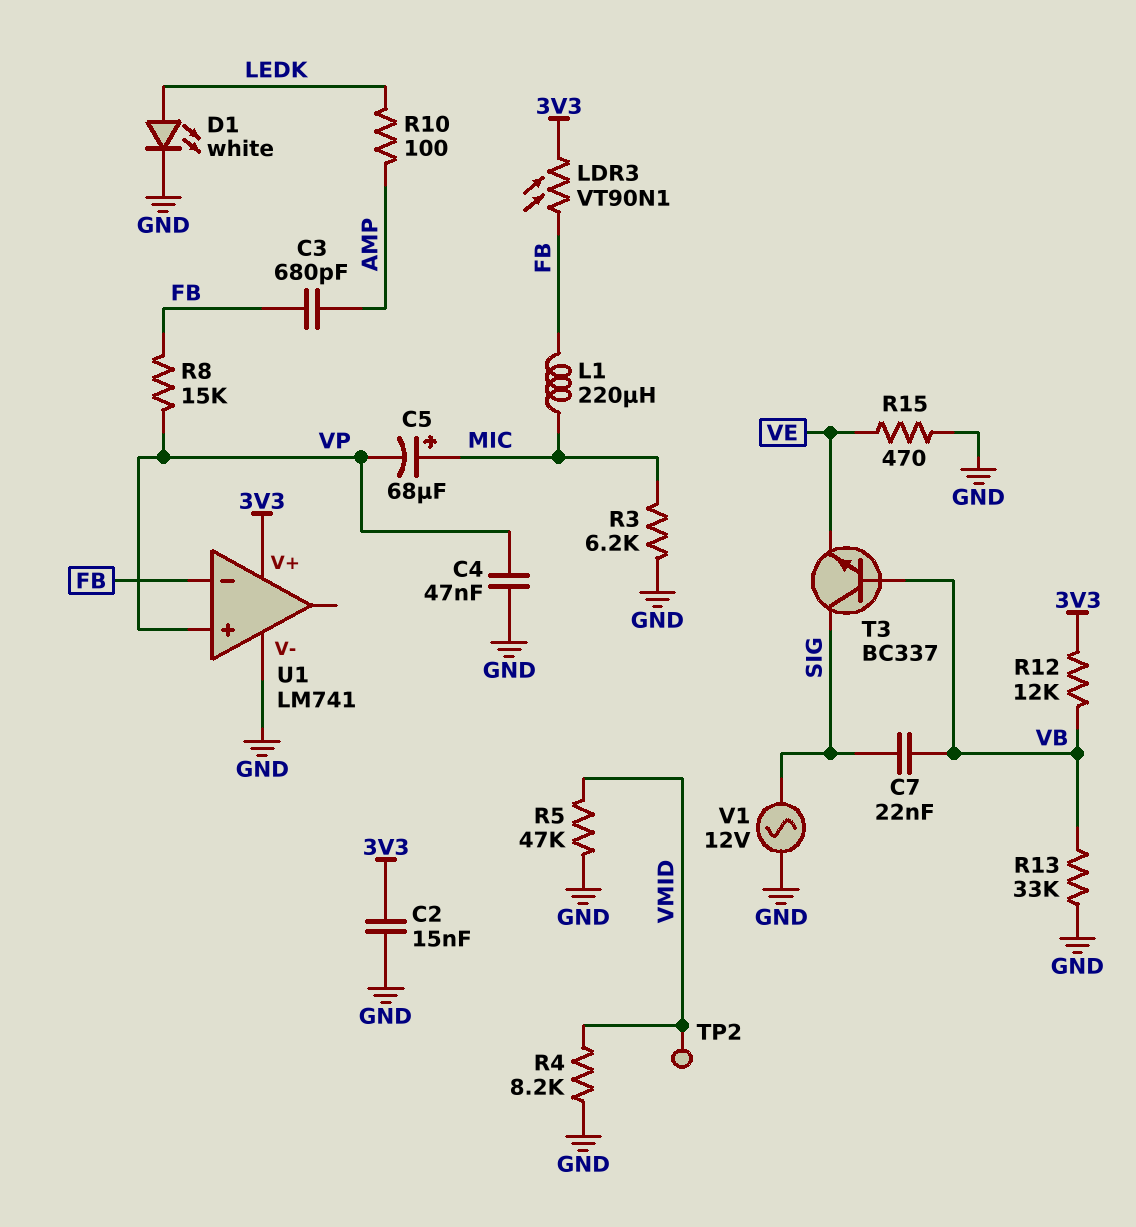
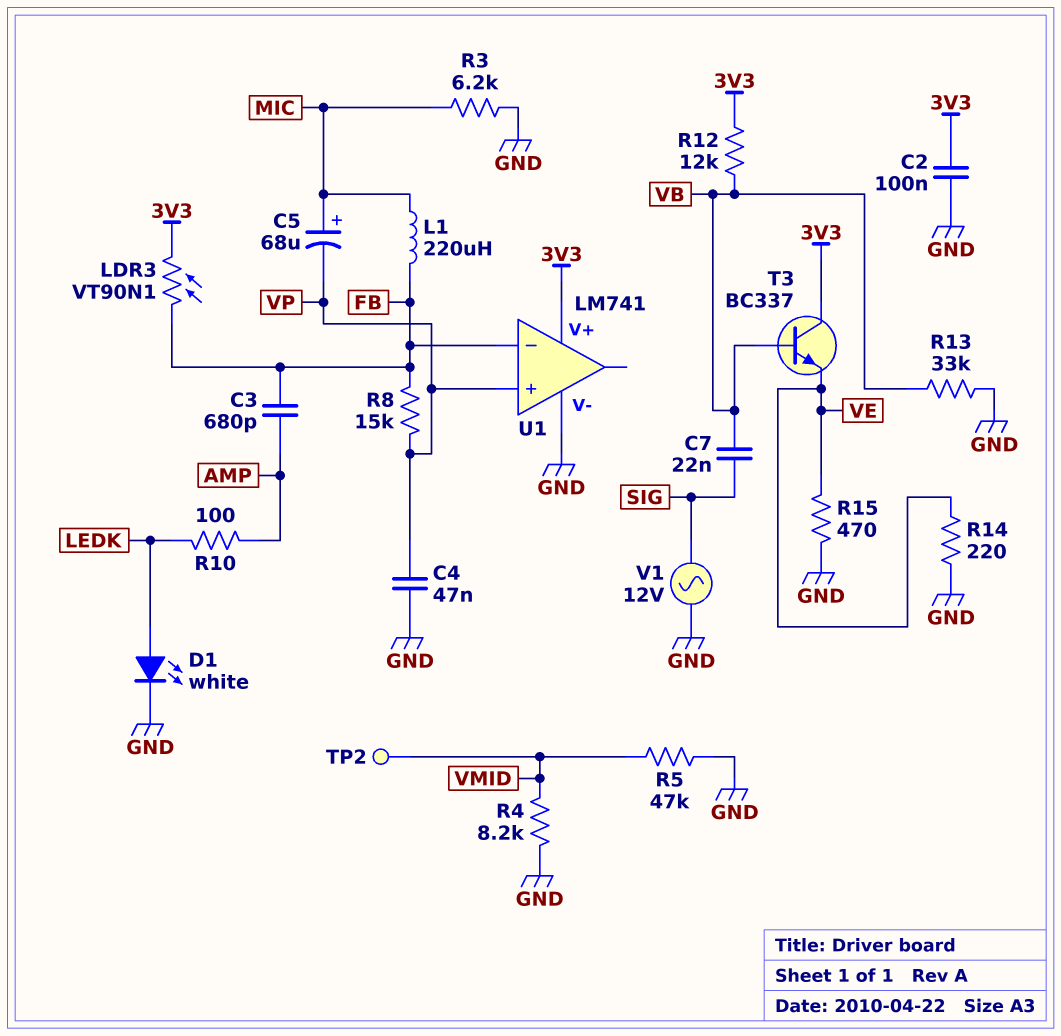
C2: 15nF (3V3, GND) -> 100nF (3V3, GND)
R14: none -> 220 (GND, VE)
T3: NPN BC337 (B VB, C SIG, E VE) -> NPN BC337 (B VB, C 3V3, E VE)

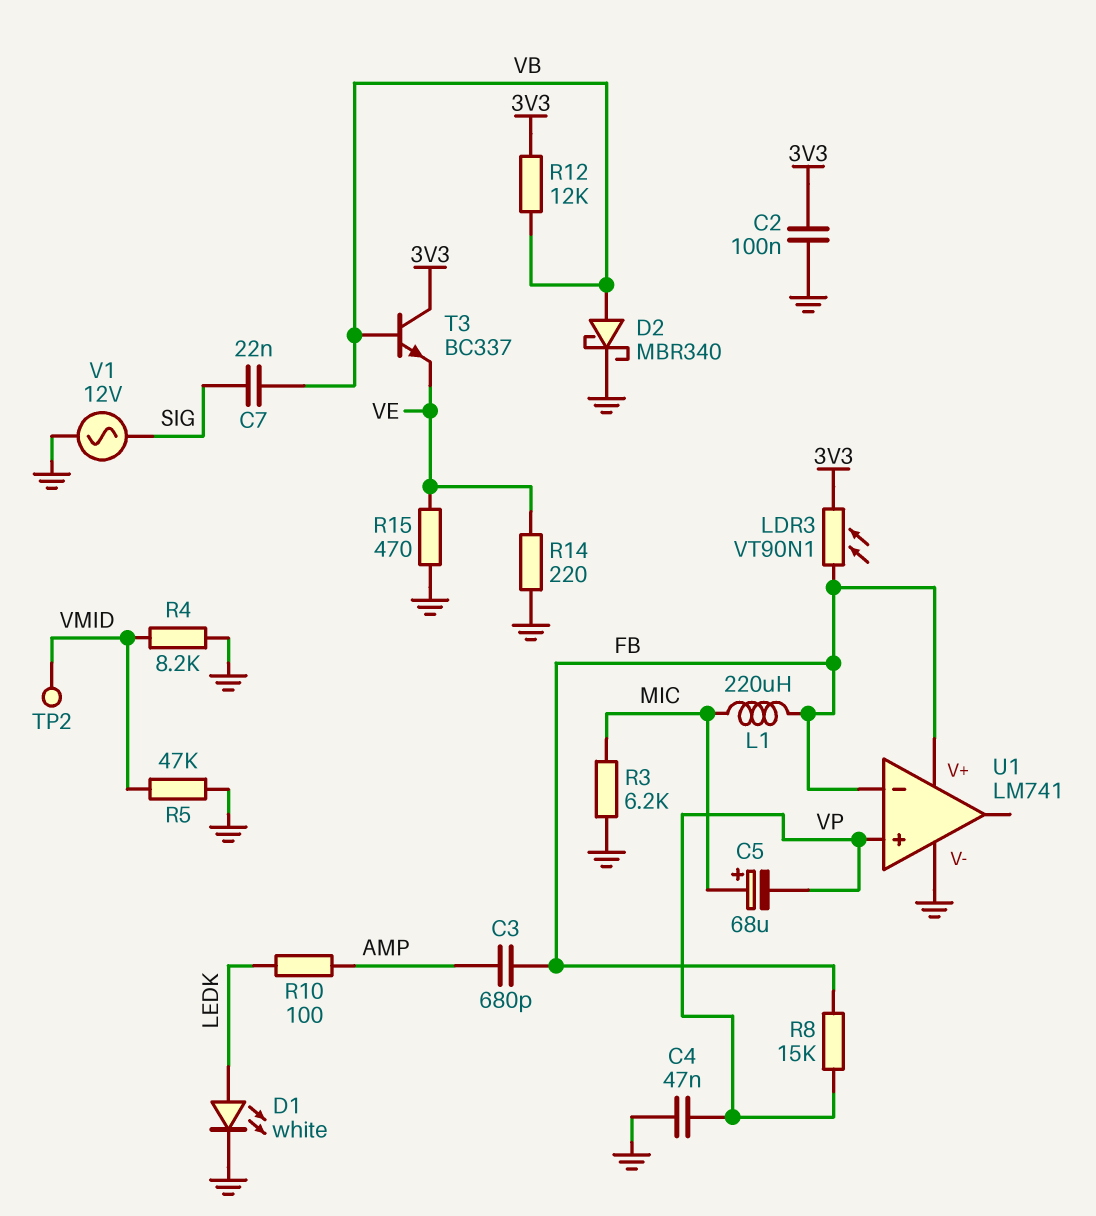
D2: none -> schottky MBR340 (A VB, K GND)
R13: 33k (GND, VB) -> none
U1 pin V+: 3V3 -> FB

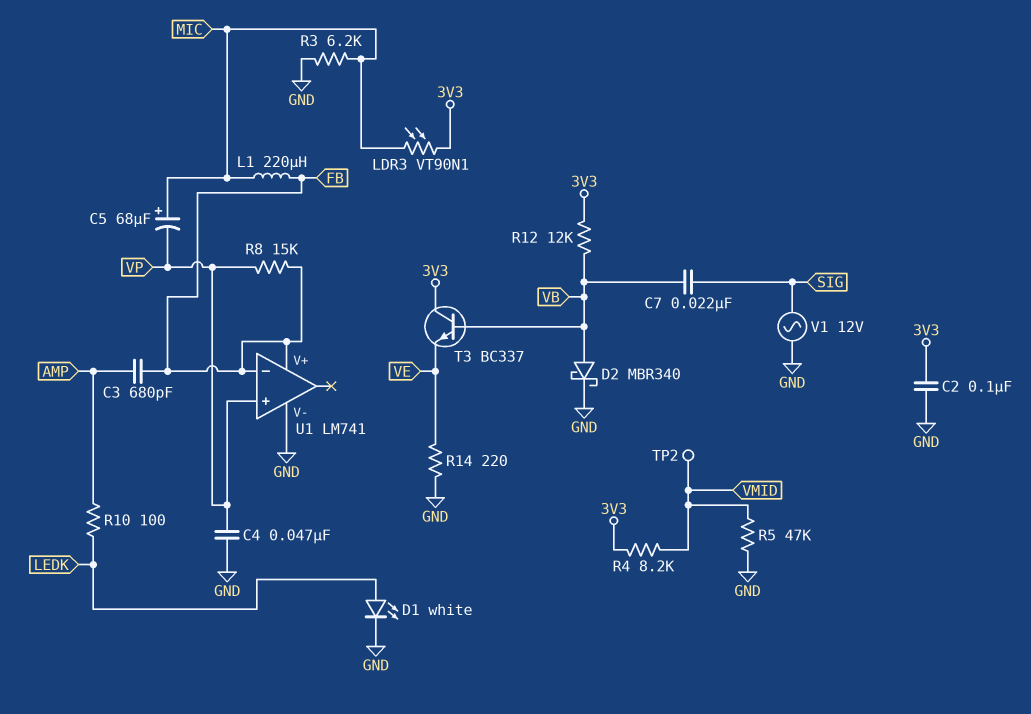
LDR3: VT90N1 (3V3, FB) -> VT90N1 (3V3, MIC)
R4: 8.2k (GND, VMID) -> 8.2k (3V3, VMID)
R15: 470 (GND, VE) -> none

